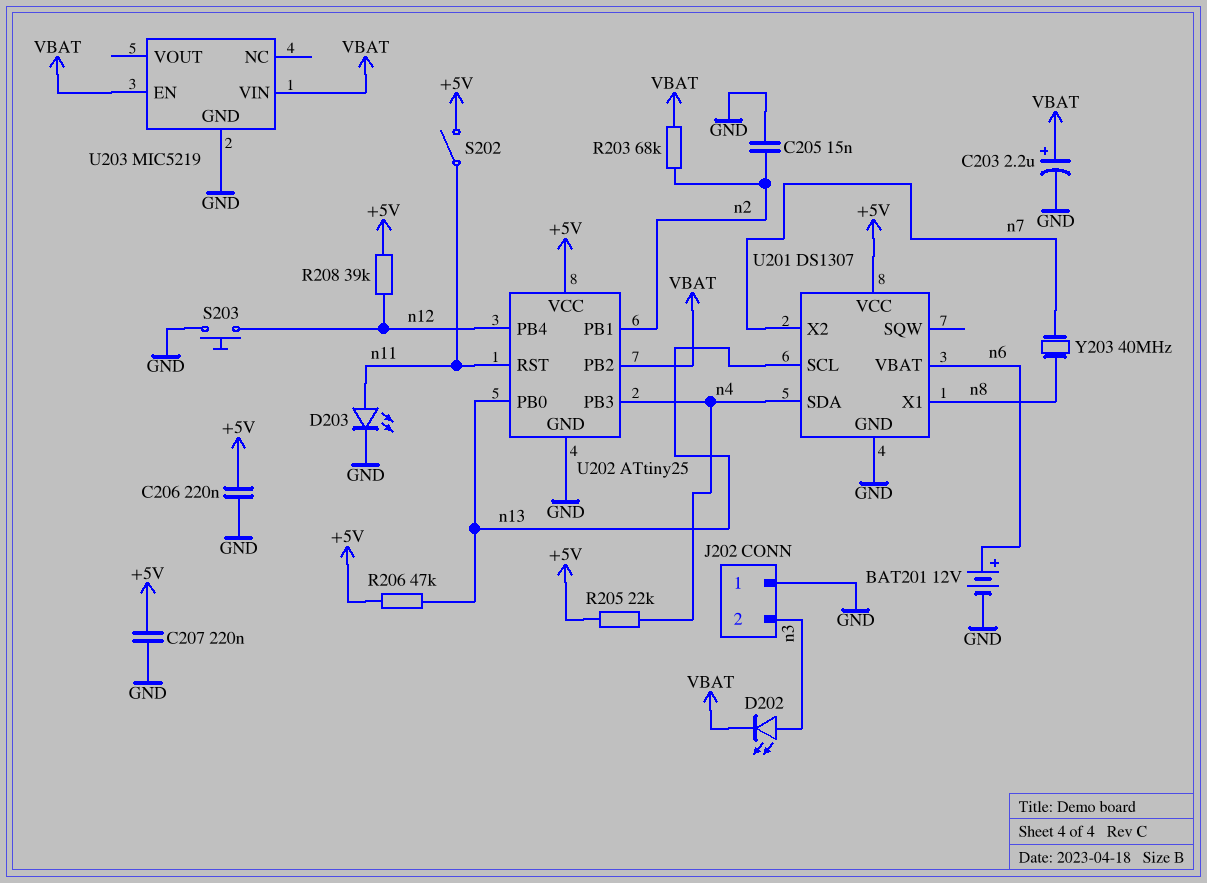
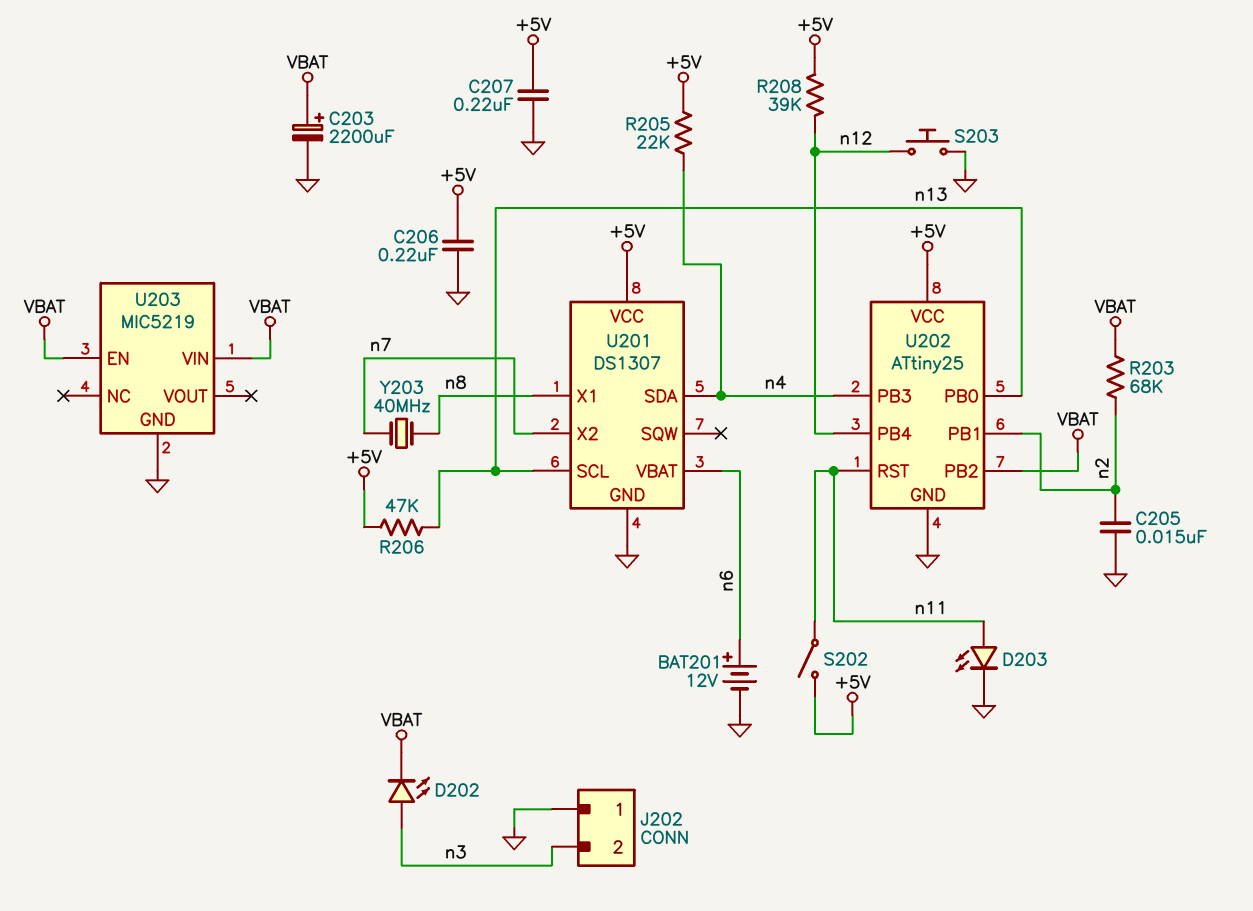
C203: 2.2uF (plus VBAT, minus GND) -> 2200uF (plus VBAT, minus GND)

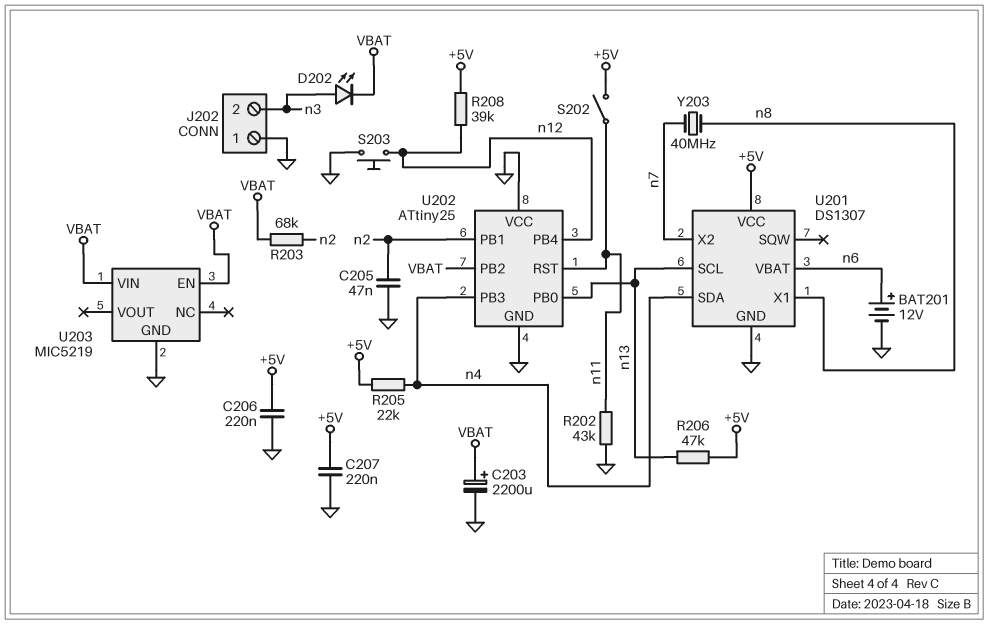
C205: 15nF (GND, n2) -> 47nF (GND, n2)
D203: LED (A n11, K GND) -> none
R202: none -> 43k (GND, n11)
U202 pin VCC: +5V -> GND

